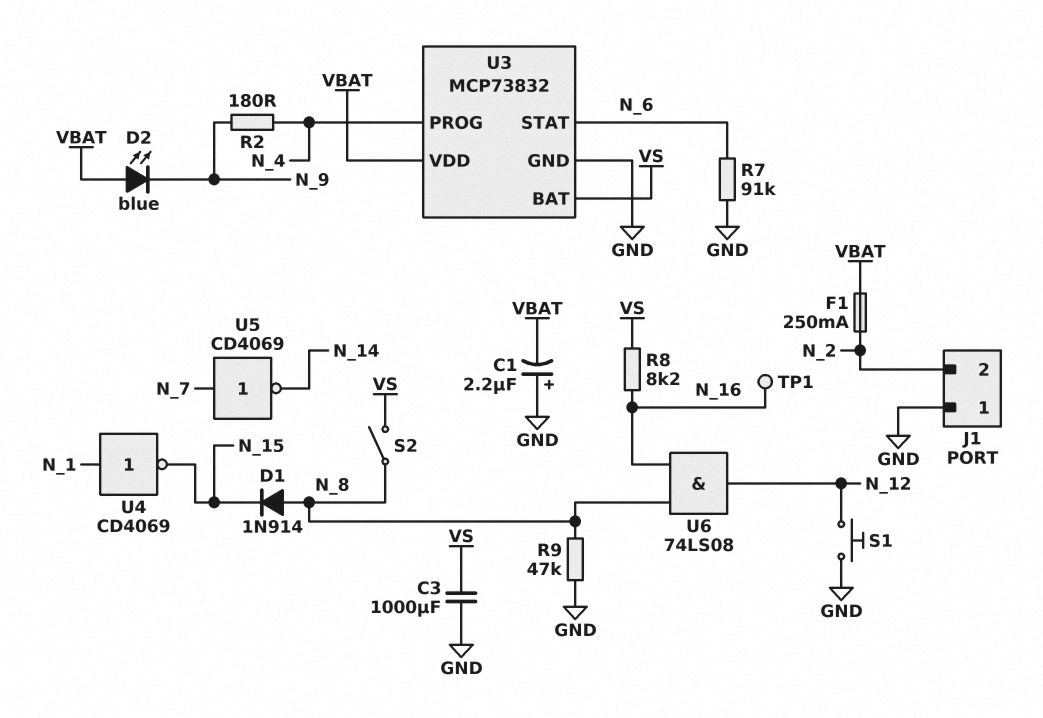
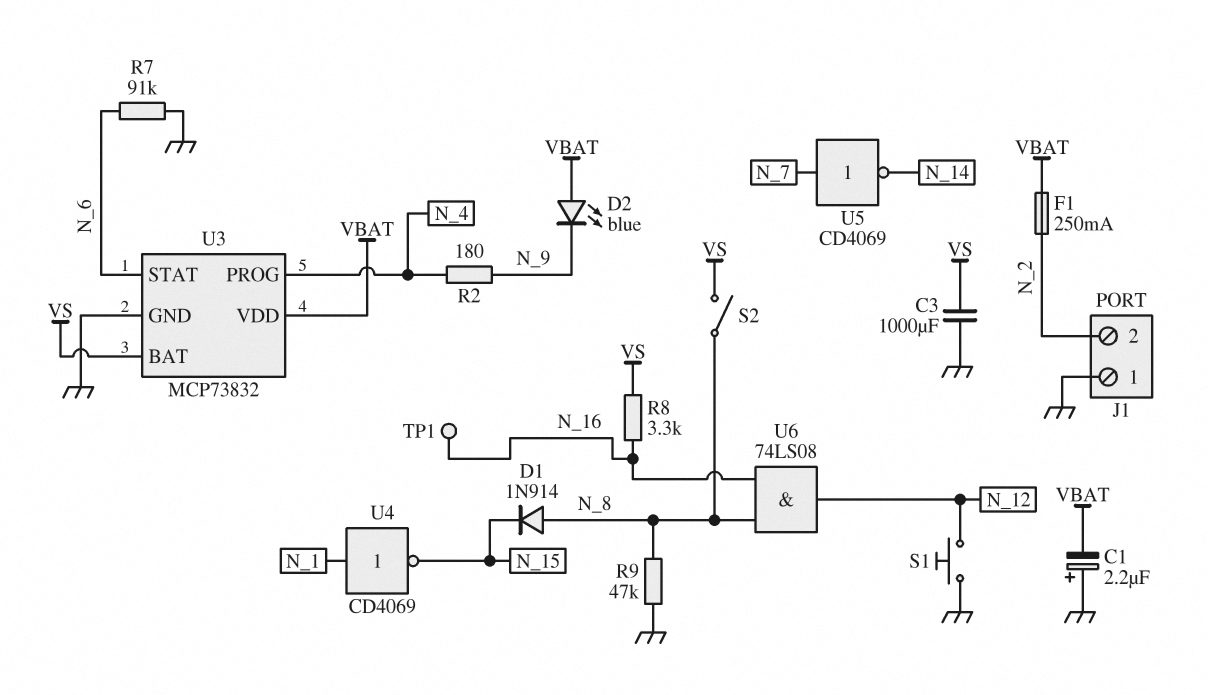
R8: 8.2k (N_16, VS) -> 3.3k (N_16, VS)

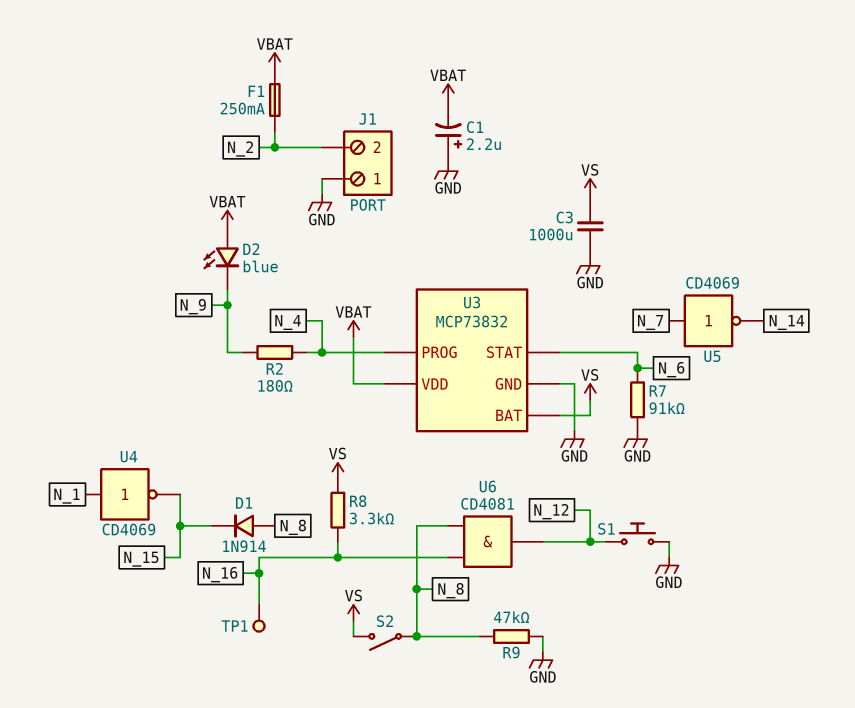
U6: AND 74LS08 (in N_8, in N_16, out N_12) -> AND CD4081 (in N_8, in N_16, out N_12)

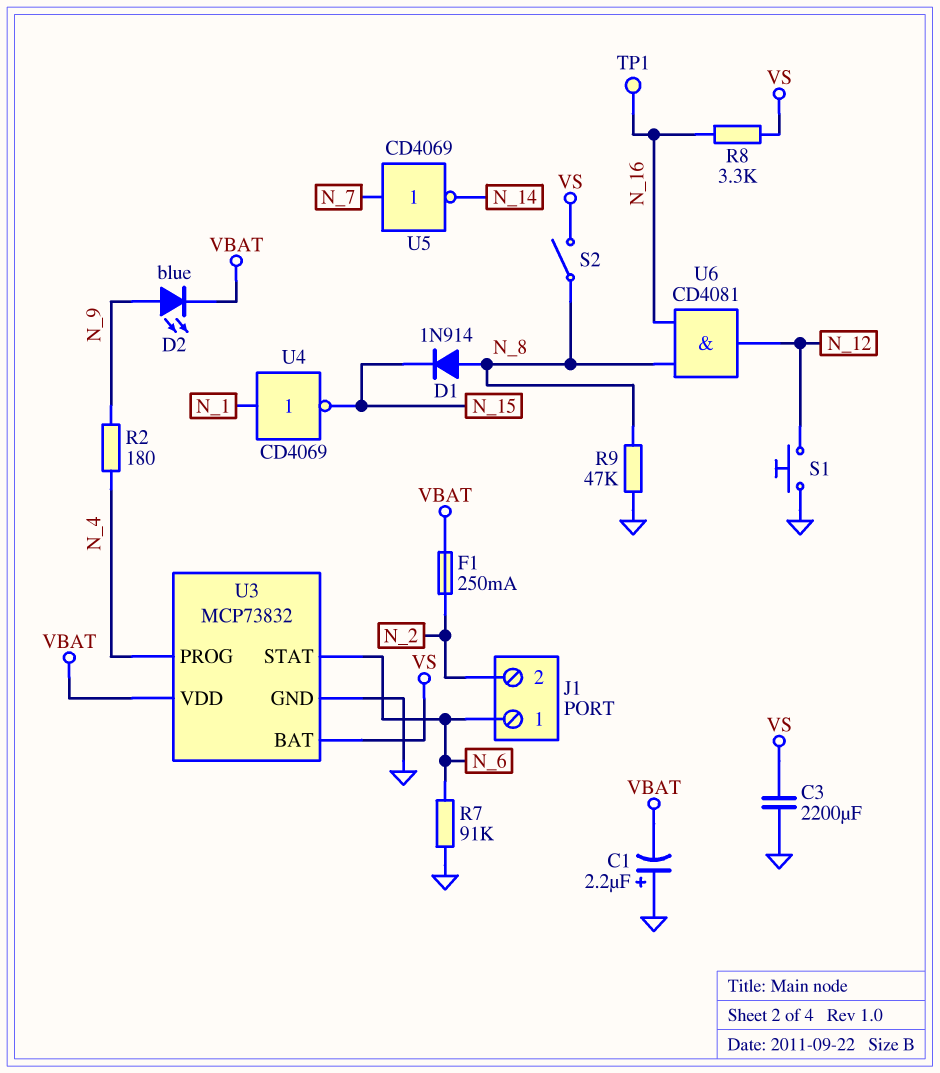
C3: 1000uF (GND, VS) -> 2200uF (GND, VS)
D2: LED blue (A VBAT, K N_9) -> LED blue (A N_9, K VBAT)
J1 pin 1: GND -> N_6

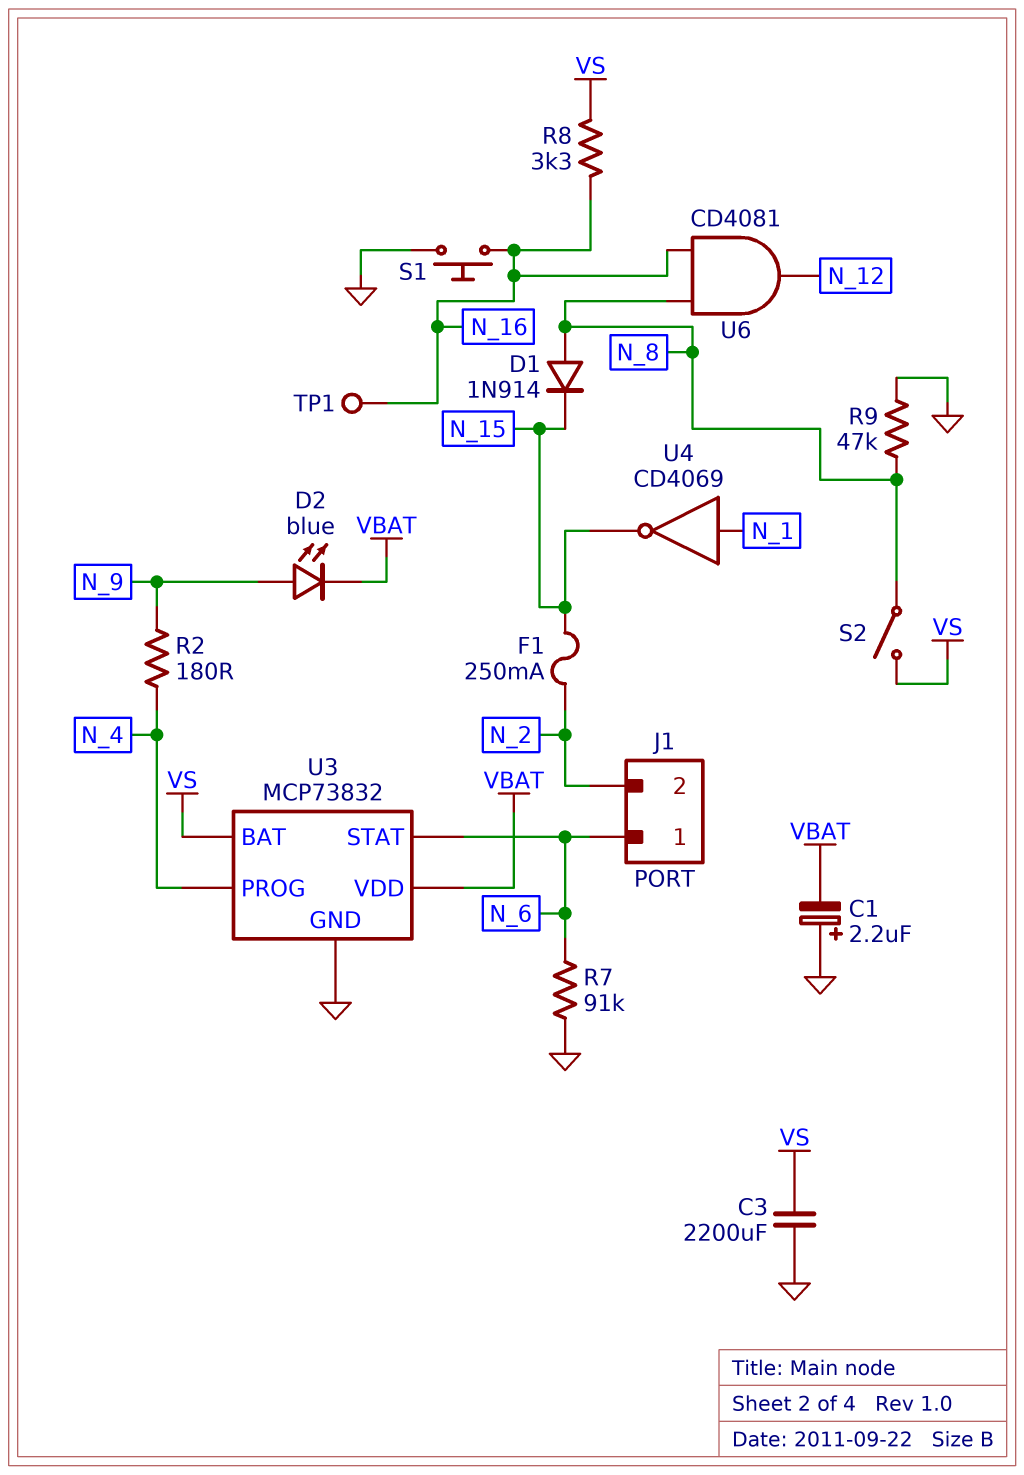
F1: 250mA (N_2, VBAT) -> 250mA (N_2, N_15)
S1: button (GND, N_12) -> button (GND, N_16)
U5: NOT CD4069 (in N_7, out N_14) -> none

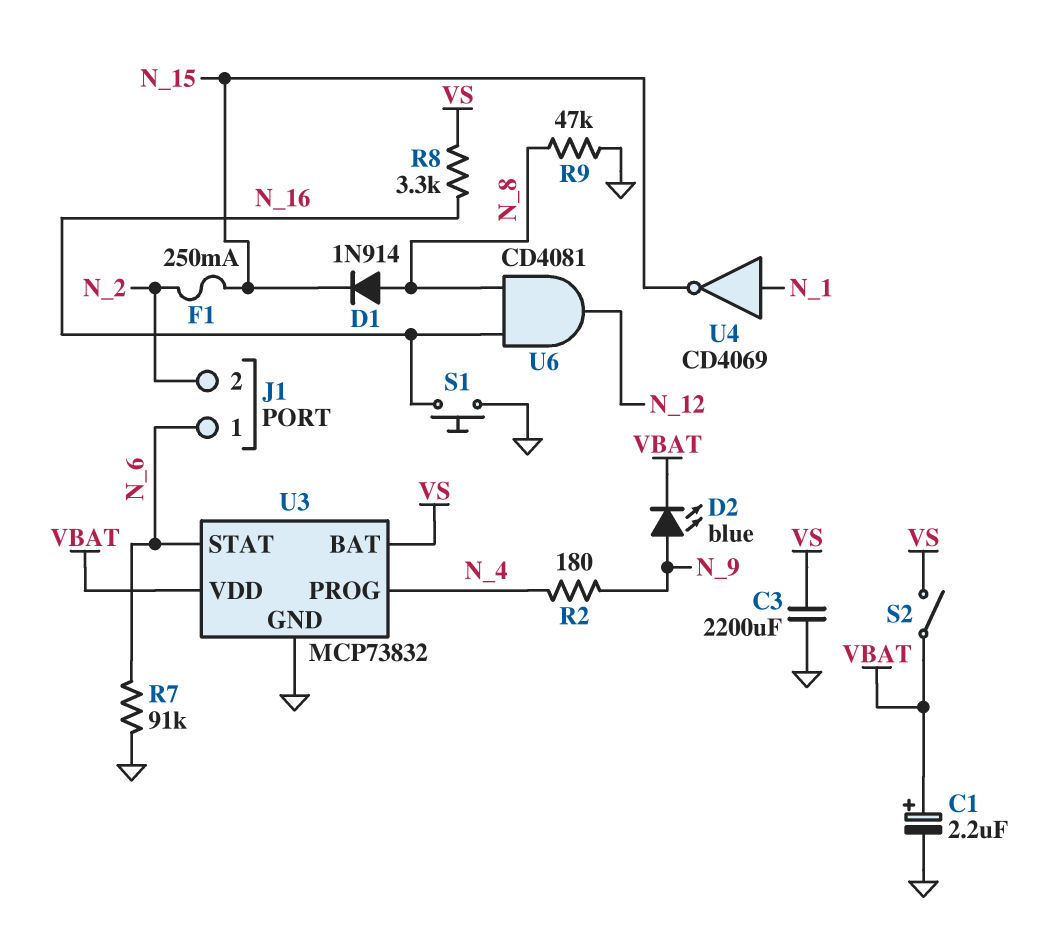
C1: 2.2uF (plus GND, minus VBAT) -> 2.2uF (plus VBAT, minus GND)
S2: switch (N_8, VS) -> switch (VBAT, VS)
TP1: test point (N_16) -> none

